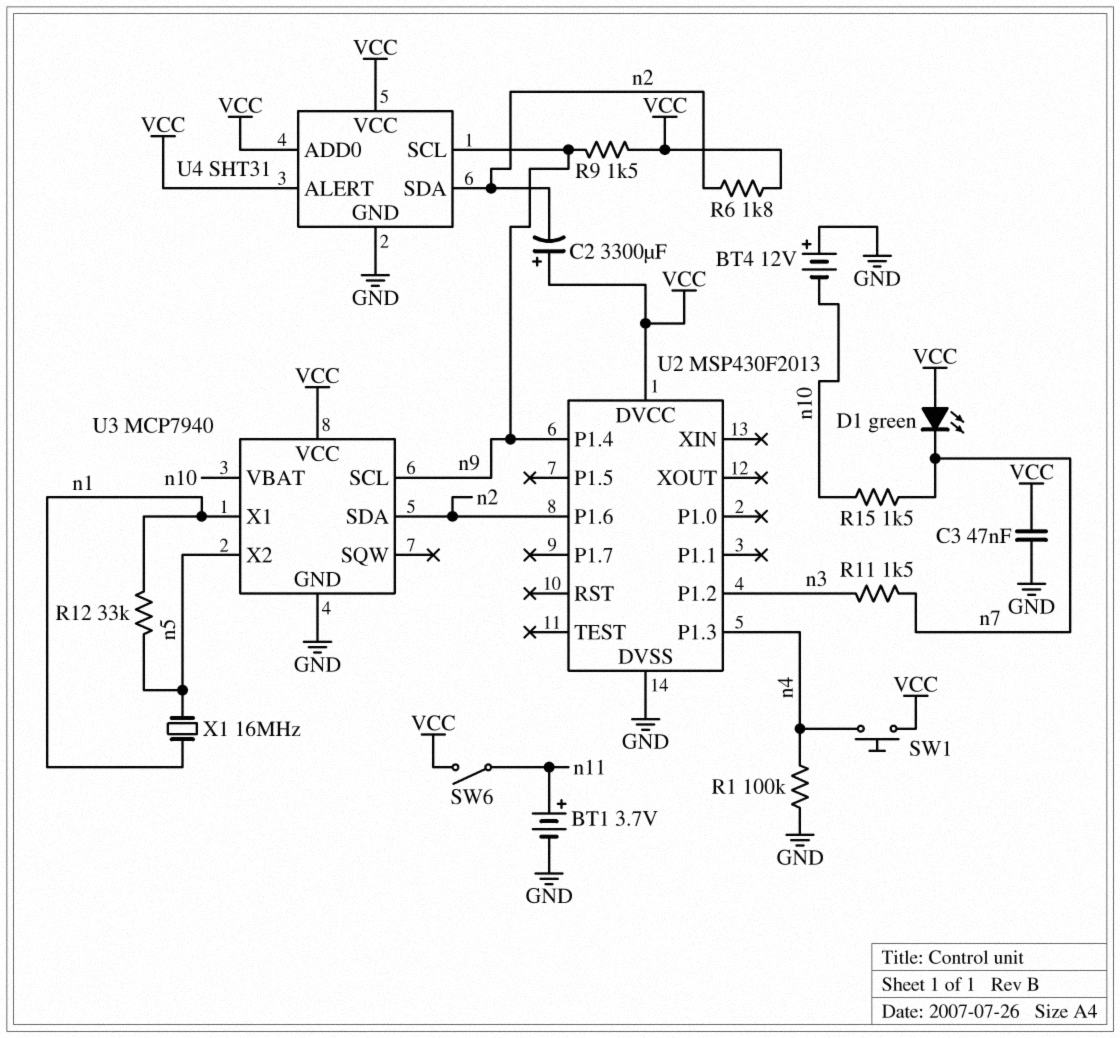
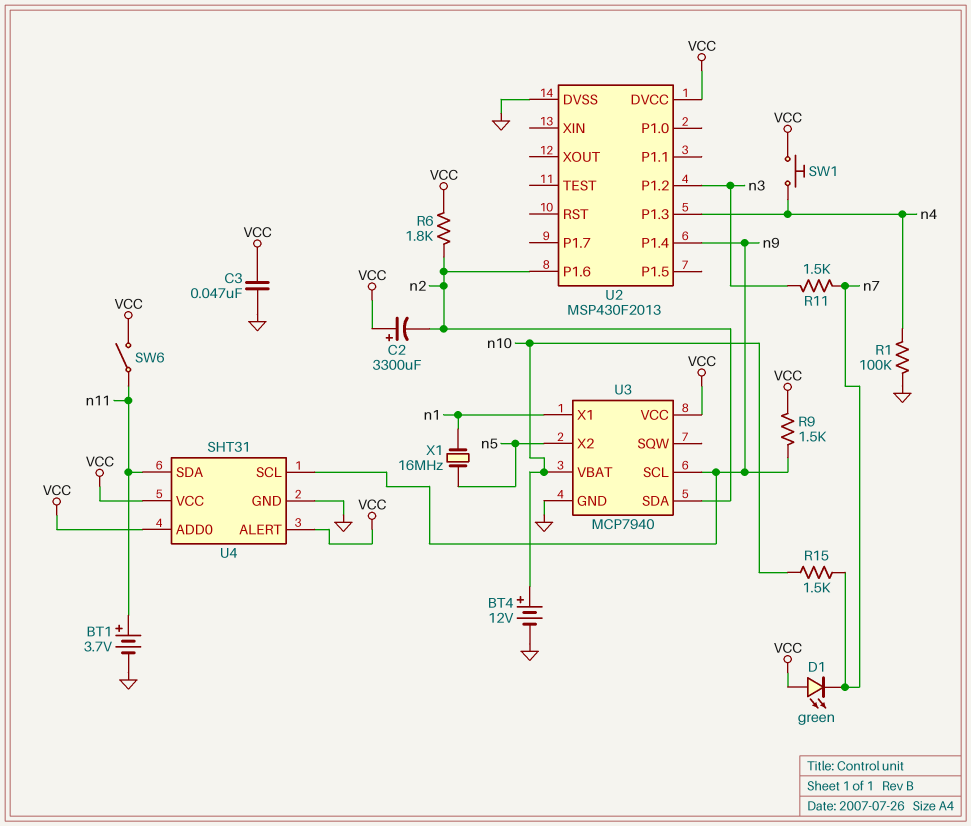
BT4: 12V (plus GND, minus n10) -> 12V (plus n10, minus GND)
R12: 33k (n1, n5) -> none
U4 pin SDA: n2 -> n11

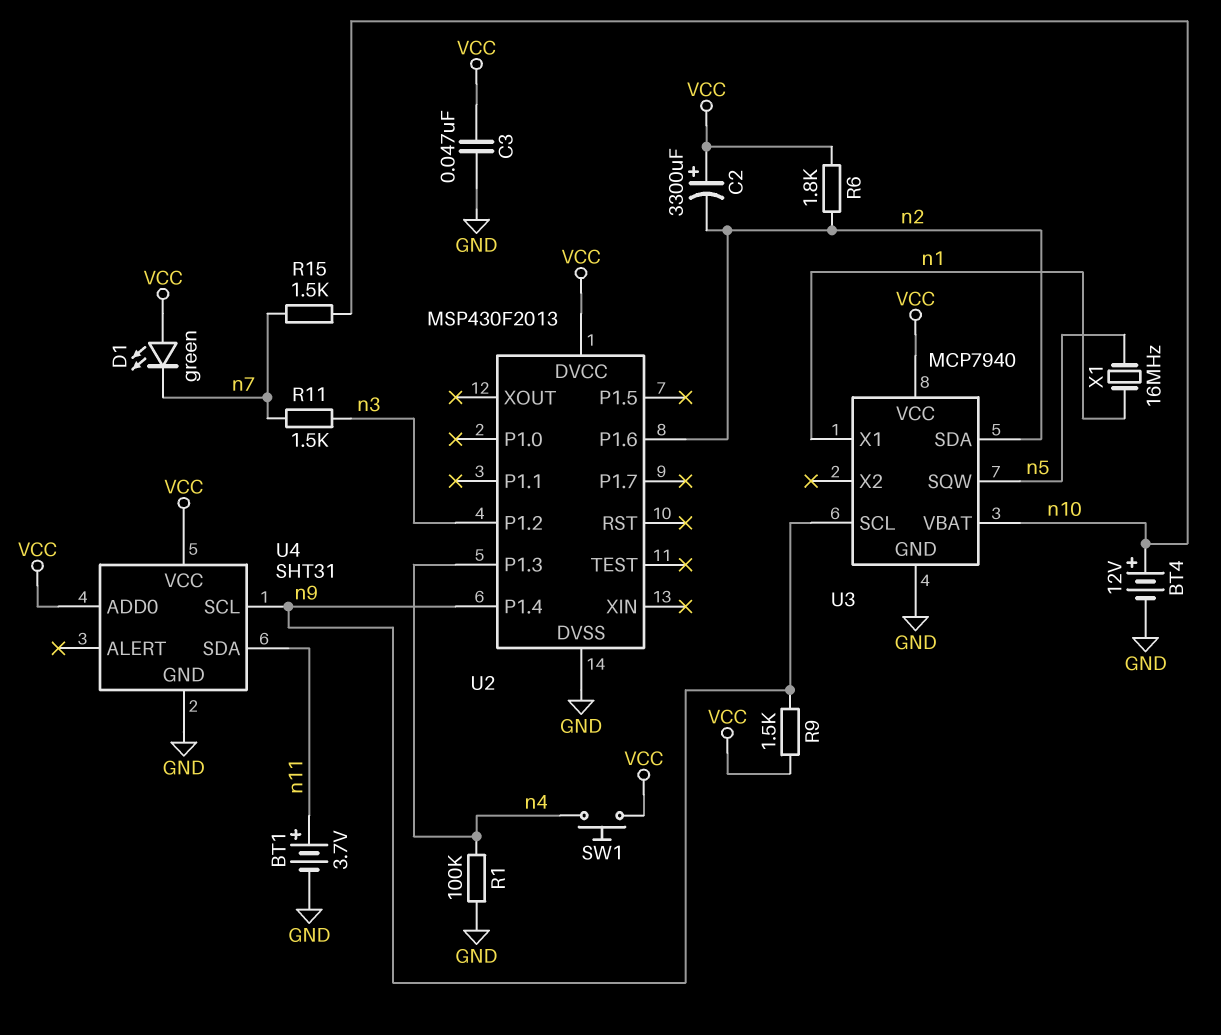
SW6: switch (VCC, n11) -> none
U3 pin SQW: none -> n5
U3 pin X2: n5 -> none
U4 pin ALERT: VCC -> none

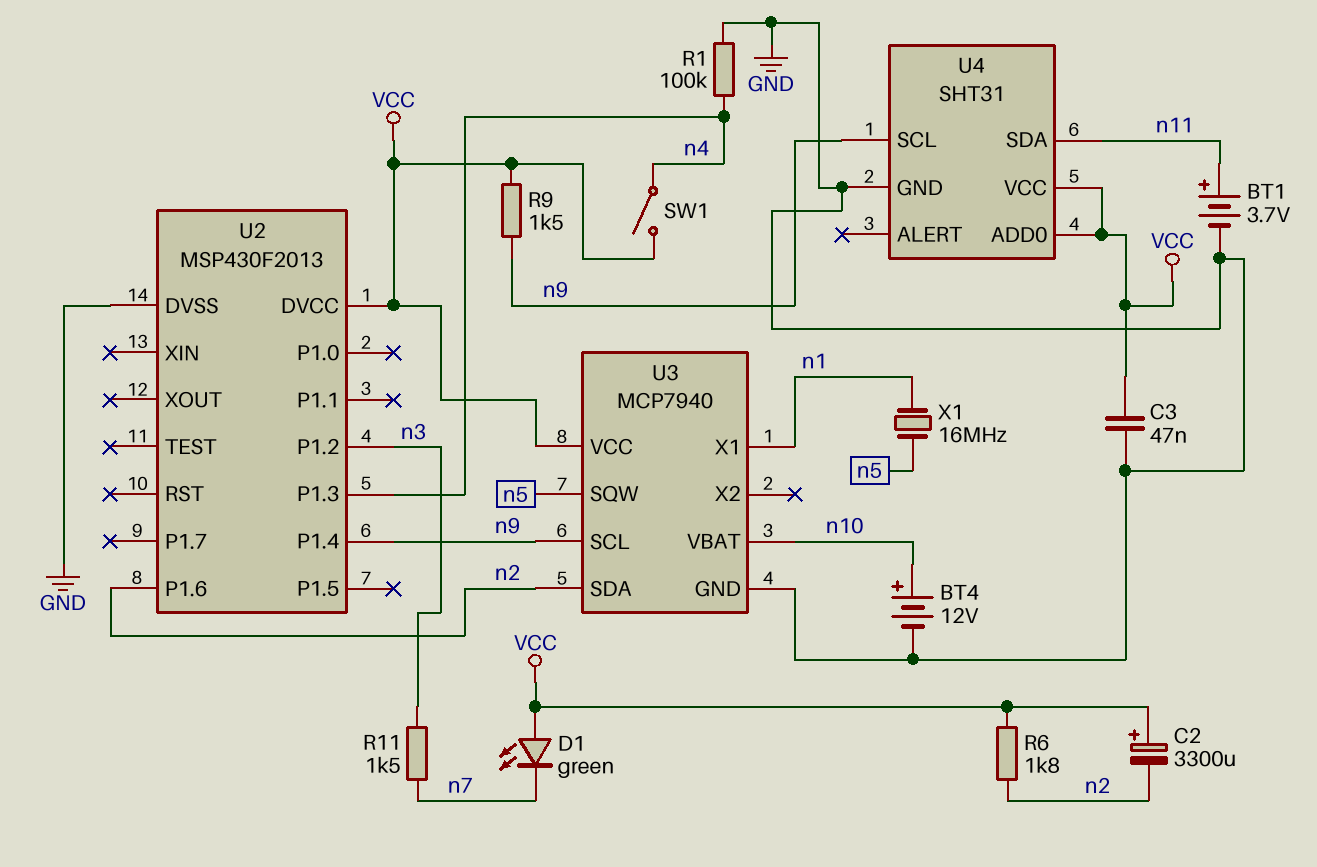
R15: 1.5k (n7, n10) -> none
SW1: button (VCC, n4) -> switch (VCC, n4)

